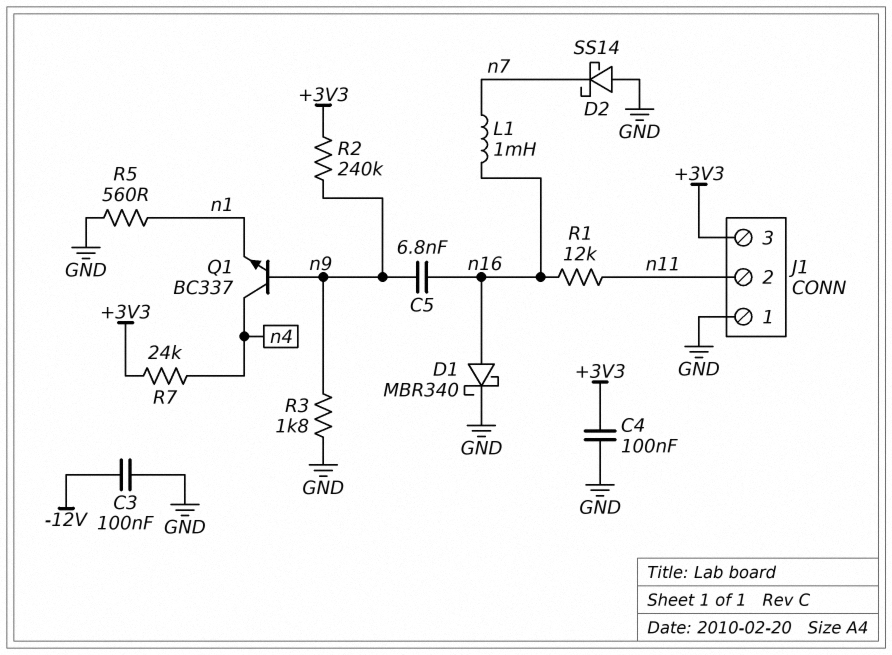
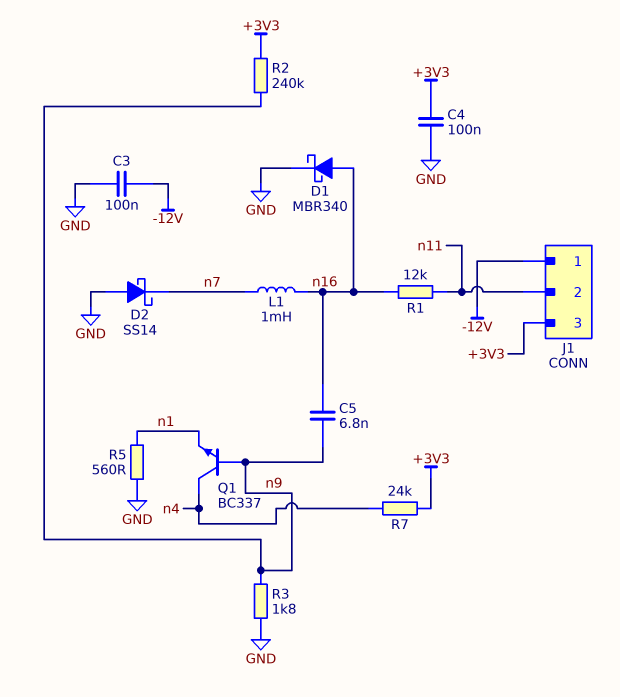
J1 pin 1: GND -> -12V

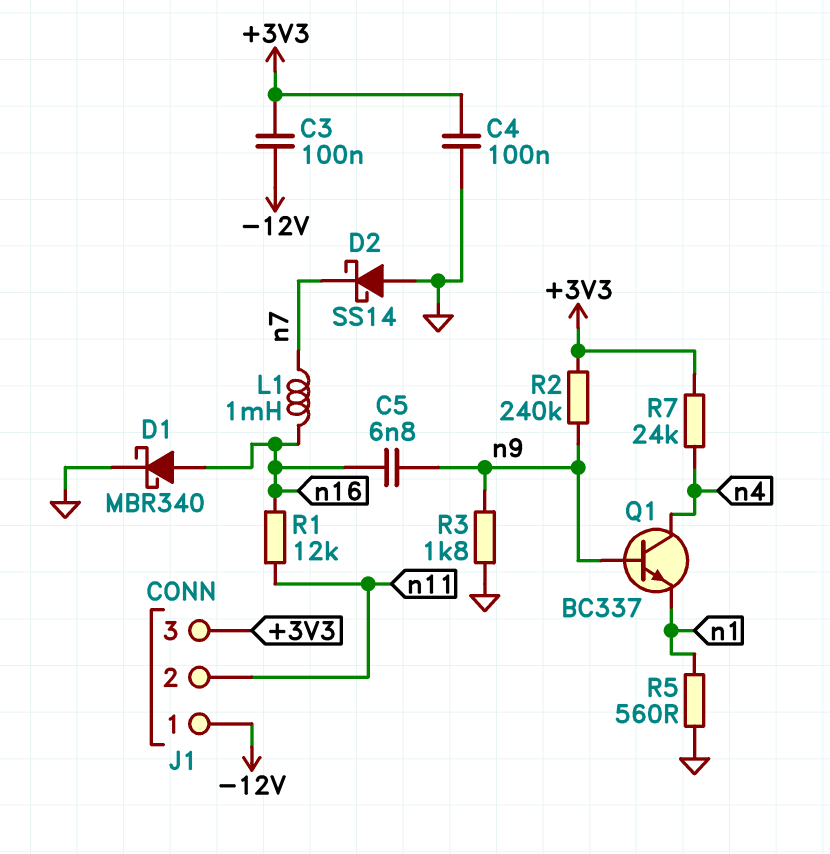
C3: 100nF (-12V, GND) -> 100nF (+3V3, -12V)

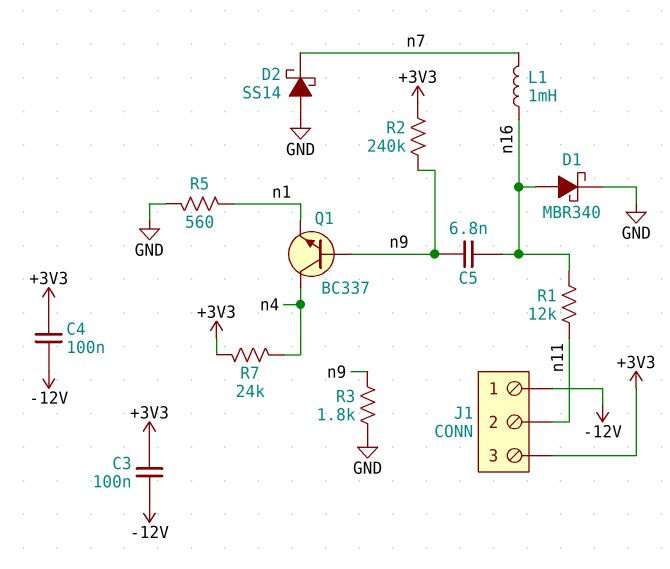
C4: 100nF (+3V3, GND) -> 100nF (+3V3, -12V)

